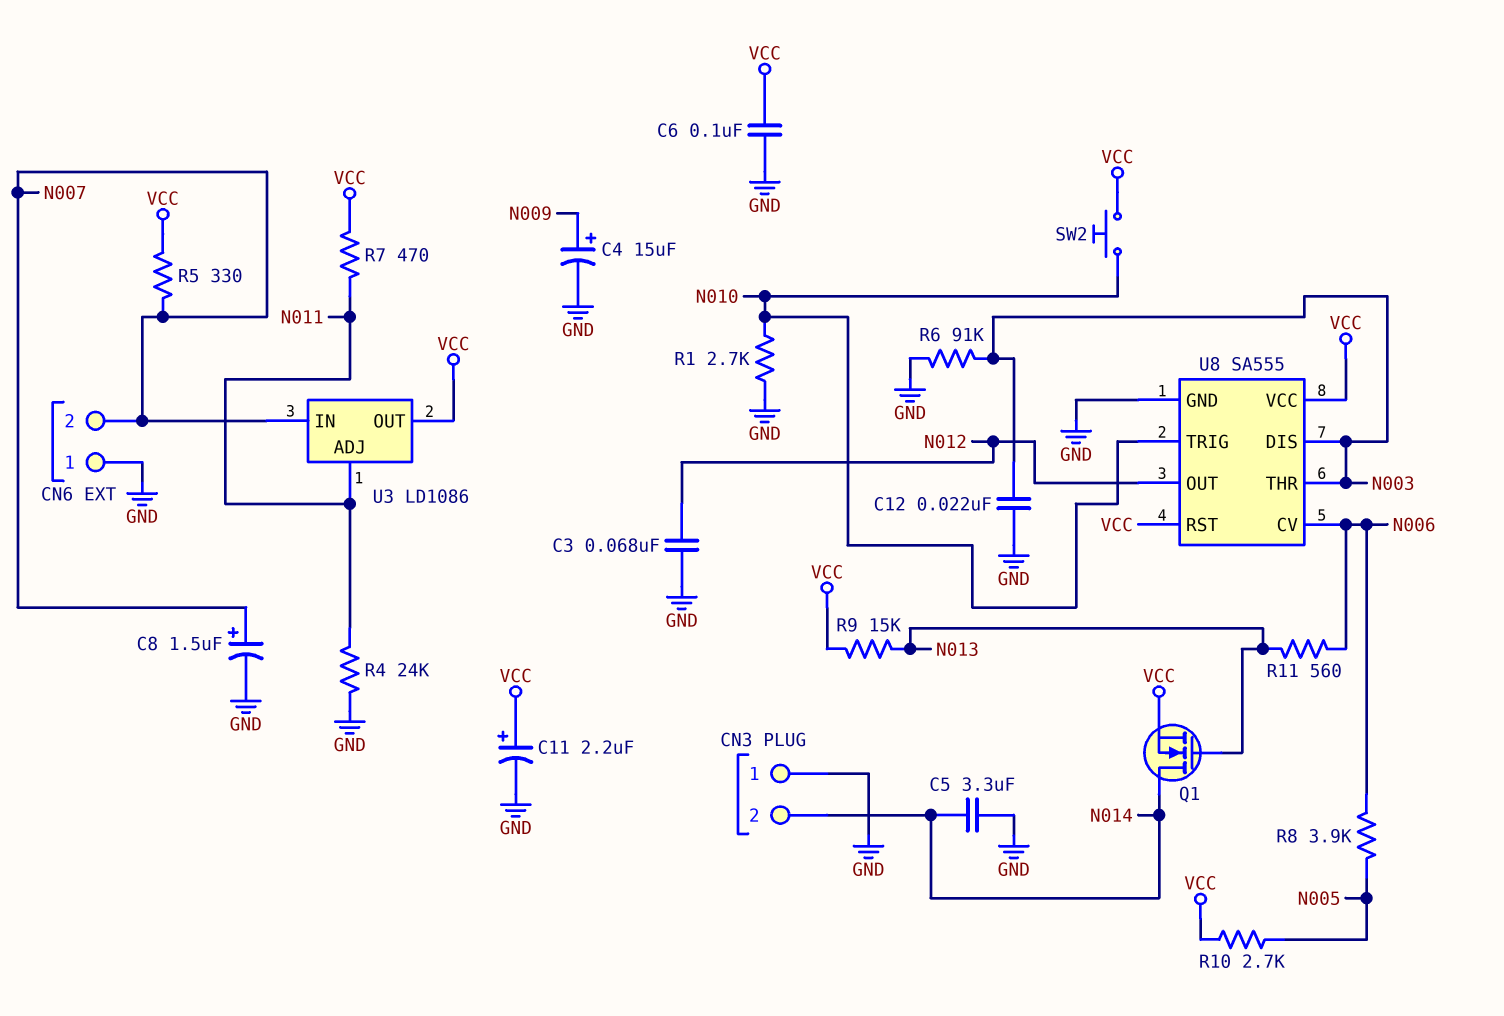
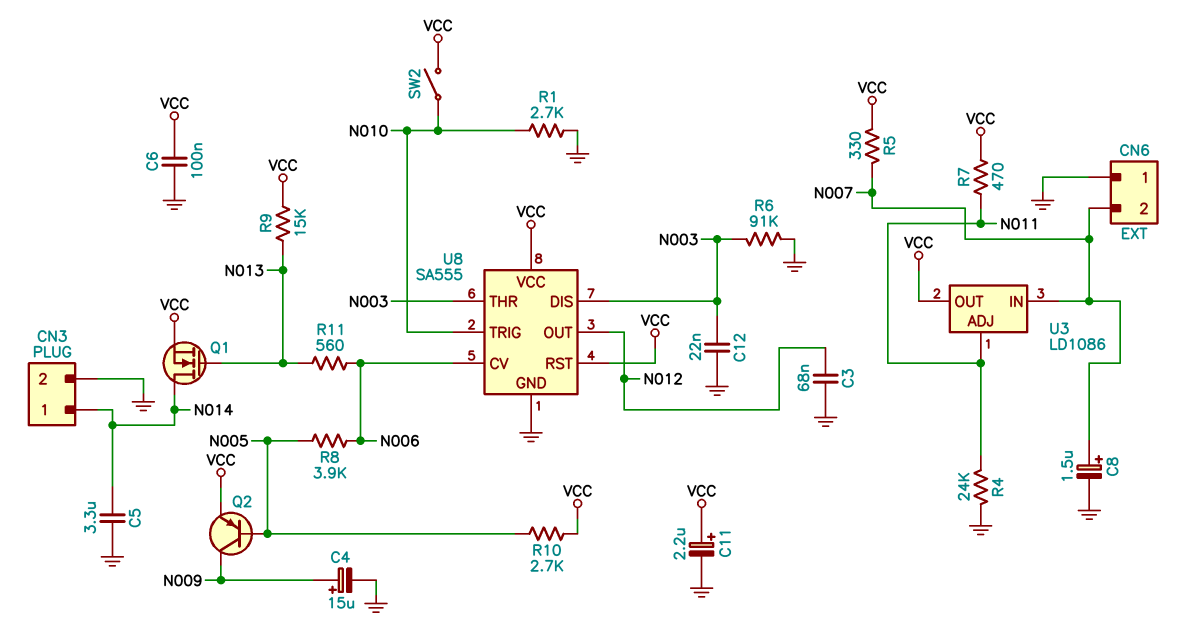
CN3 pin 1: GND -> N014
CN3 pin 2: N014 -> GND
Q2: none -> PNP (B N005, C N009, E VCC)
SW2: button (N010, VCC) -> switch (N010, VCC)

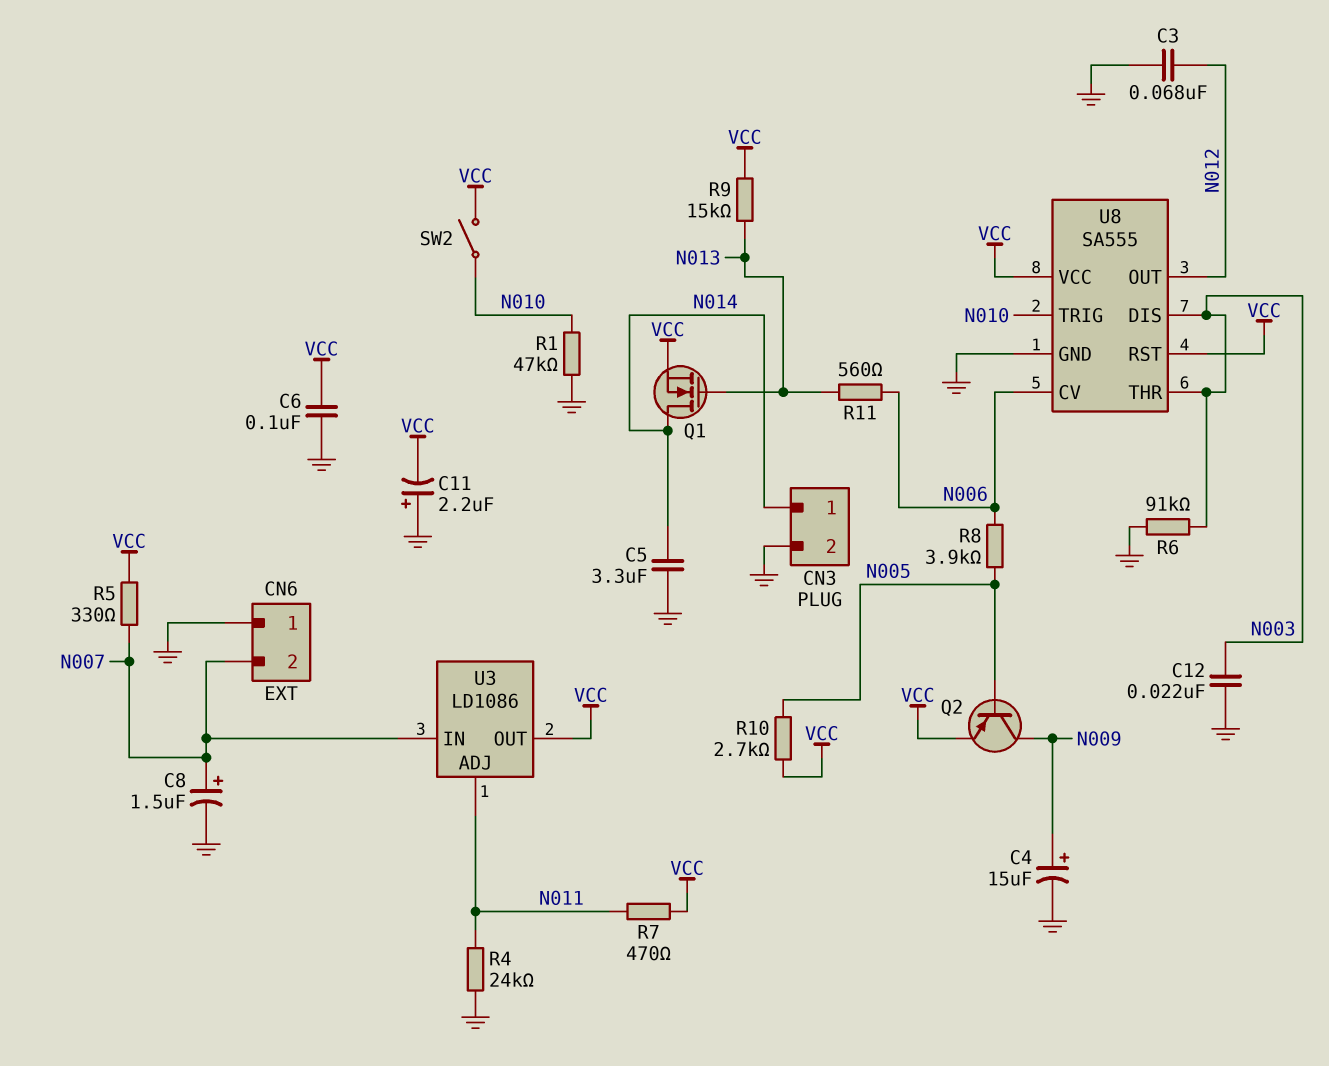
C11: 2.2uF (plus VCC, minus GND) -> 2.2uF (plus GND, minus VCC)
R1: 2.7k (GND, N010) -> 47k (GND, N010)

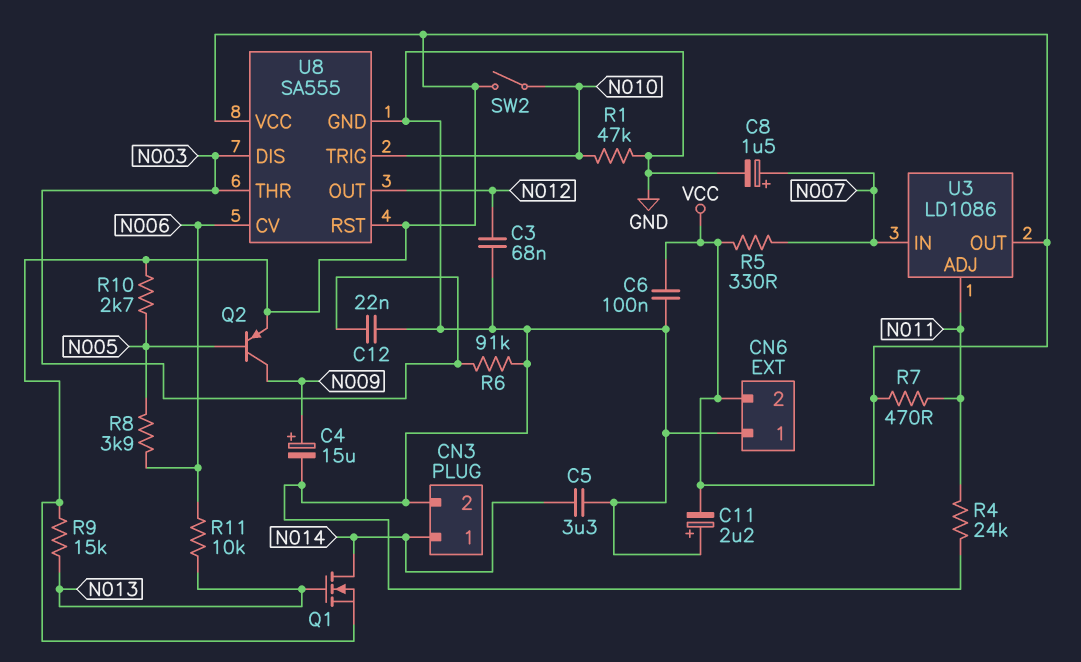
CN6 pin 2: N007 -> VCC
R11: 560 (N006, N013) -> 10k (N006, N013)

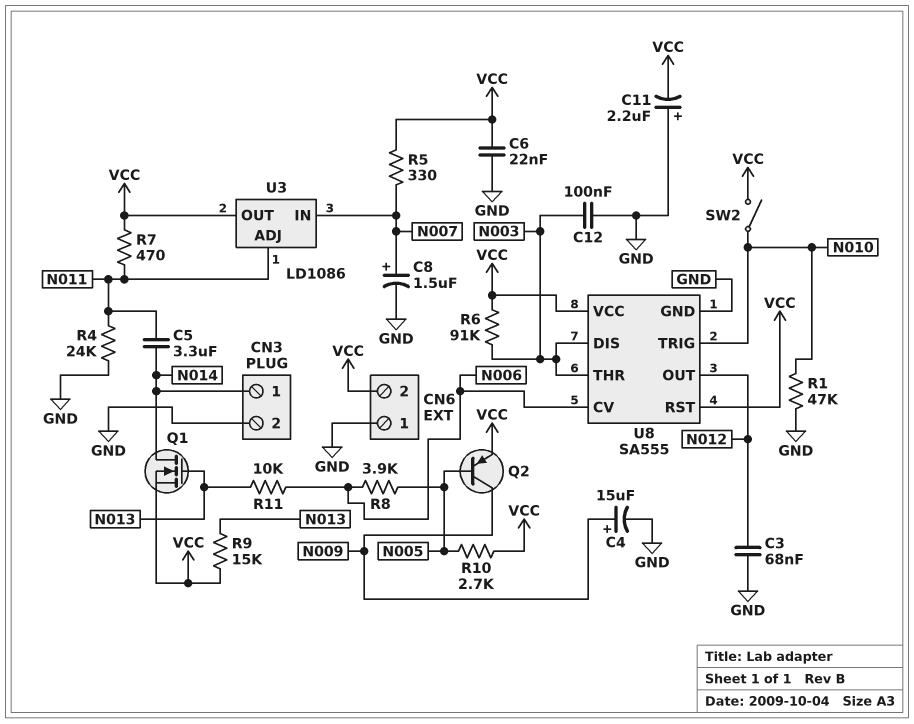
C5: 3.3uF (GND, N014) -> 3.3uF (N011, N014)
C6: 100nF (GND, VCC) -> 22nF (GND, VCC)
C12: 22nF (GND, N003) -> 100nF (GND, N003)
R6: 91k (GND, N003) -> 91k (N003, VCC)

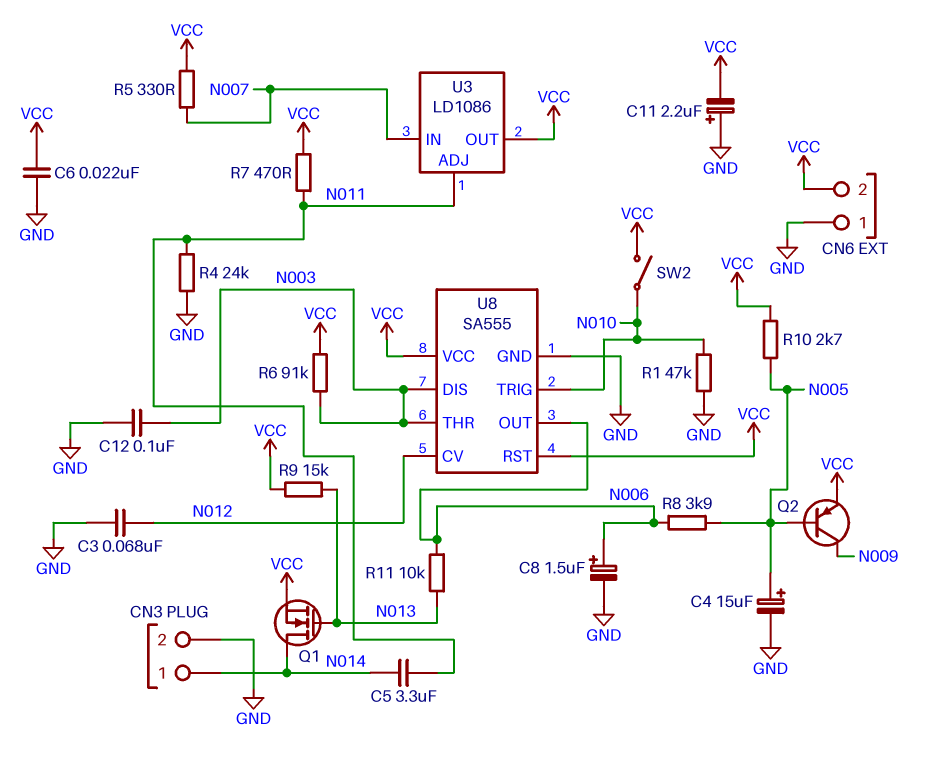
C4: 15uF (plus N009, minus GND) -> 15uF (plus N005, minus GND)
C8: 1.5uF (plus N007, minus GND) -> 1.5uF (plus N006, minus GND)
U8 pin CV: N006 -> N012
U8 pin OUT: N012 -> N006

